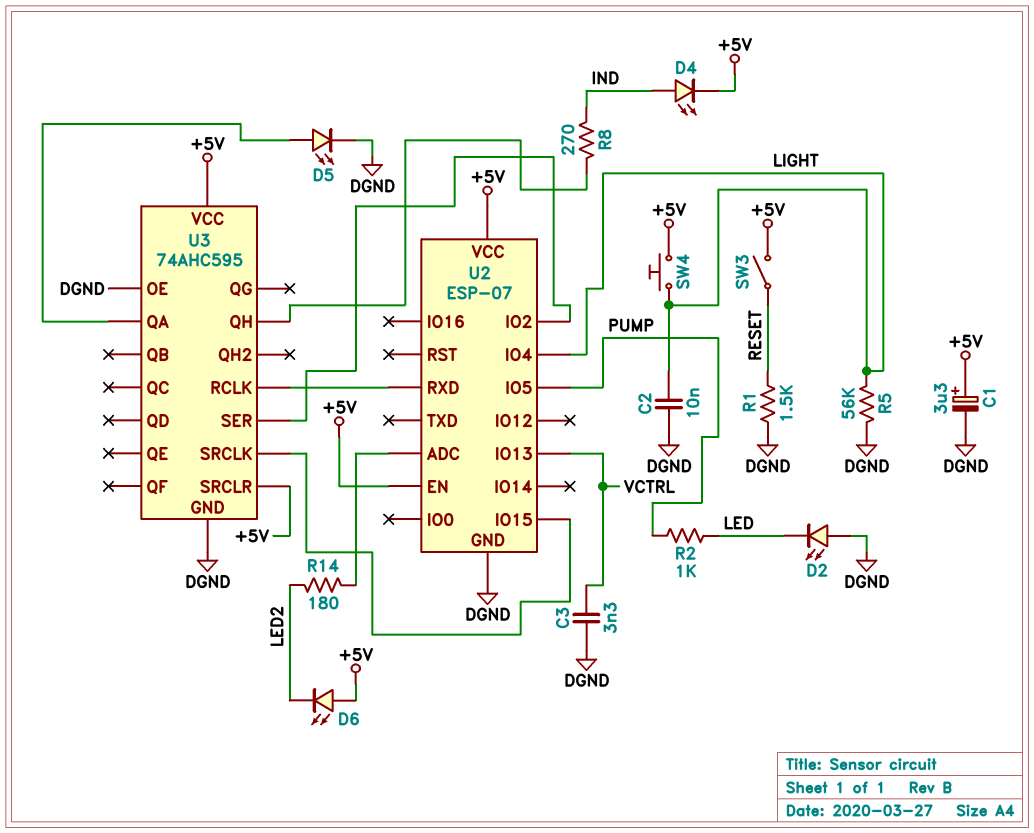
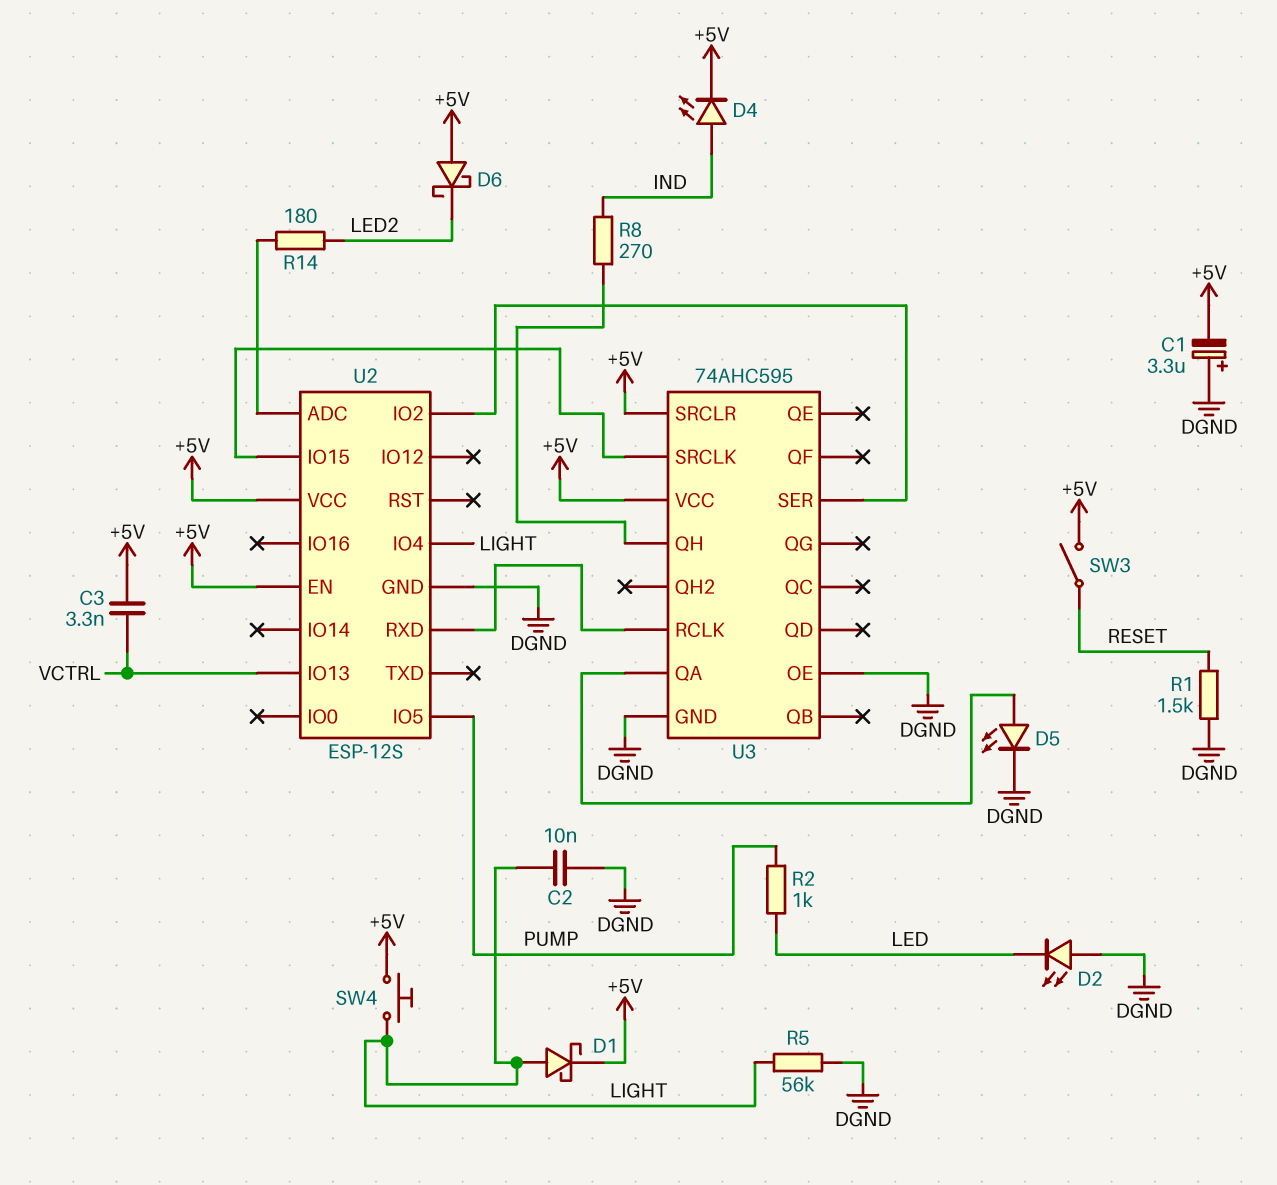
C1: 3.3uF (plus +5V, minus DGND) -> 3.3uF (plus DGND, minus +5V)
C3: 3.3nF (DGND, VCTRL) -> 3.3nF (+5V, VCTRL)
D1: none -> schottky (A LIGHT, K +5V)
D6: LED (A +5V, K LED2) -> schottky (A +5V, K LED2)
U2: ESP-07 -> ESP-12S

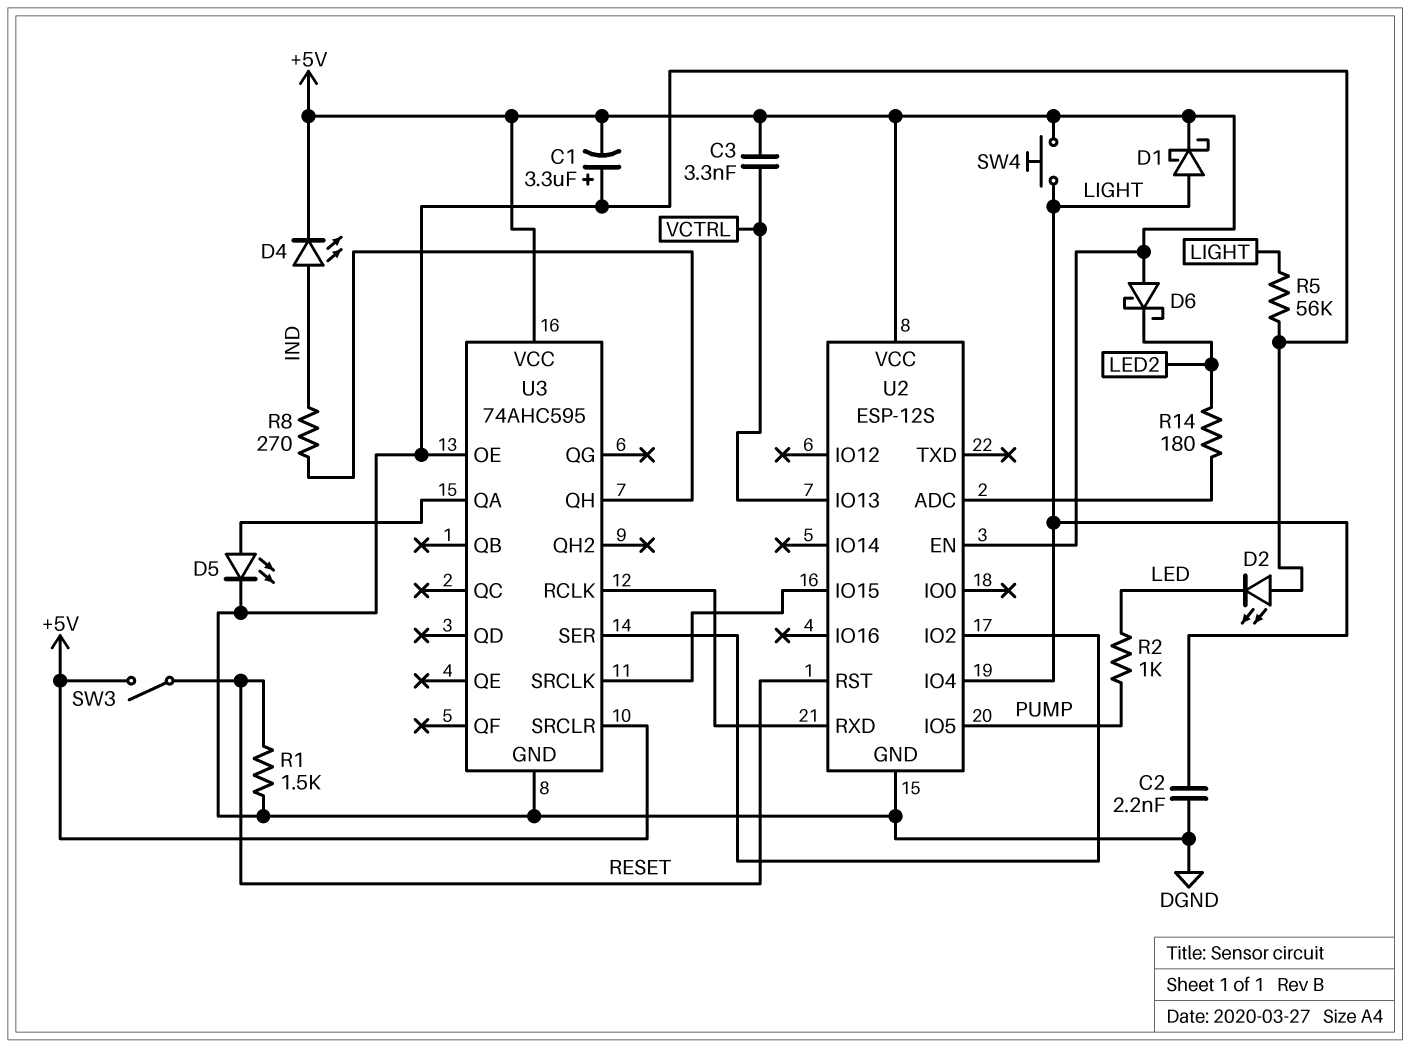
C2: 10nF (DGND, LIGHT) -> 2.2nF (DGND, LIGHT)
U2 pin RST: none -> RESET

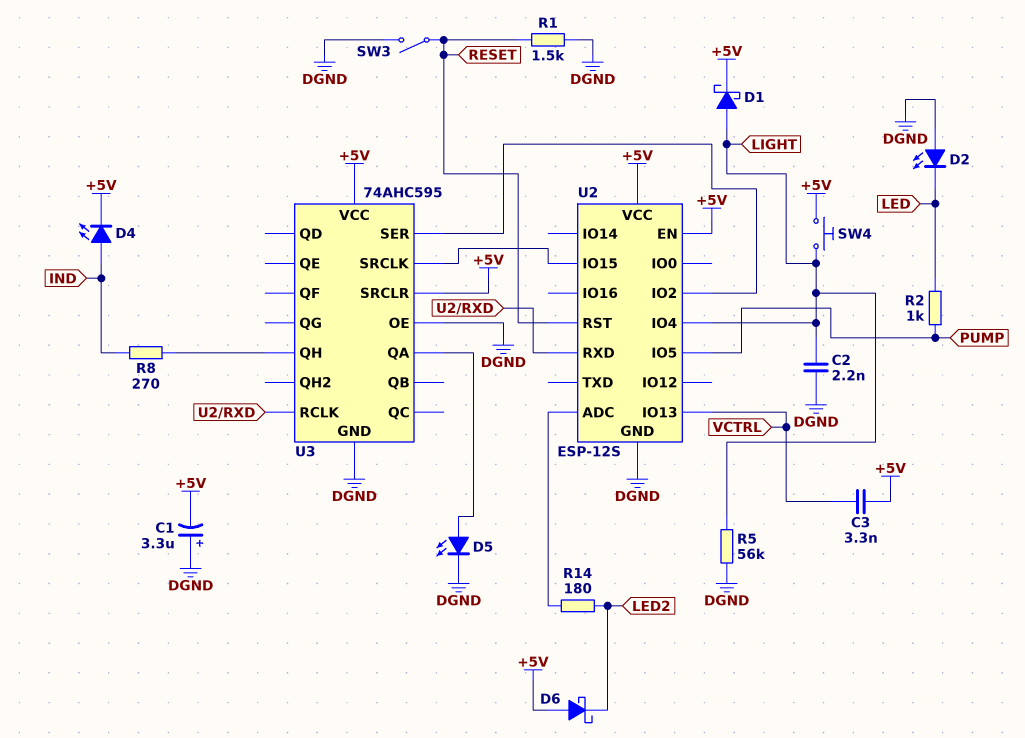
SW3: switch (+5V, RESET) -> switch (DGND, RESET)

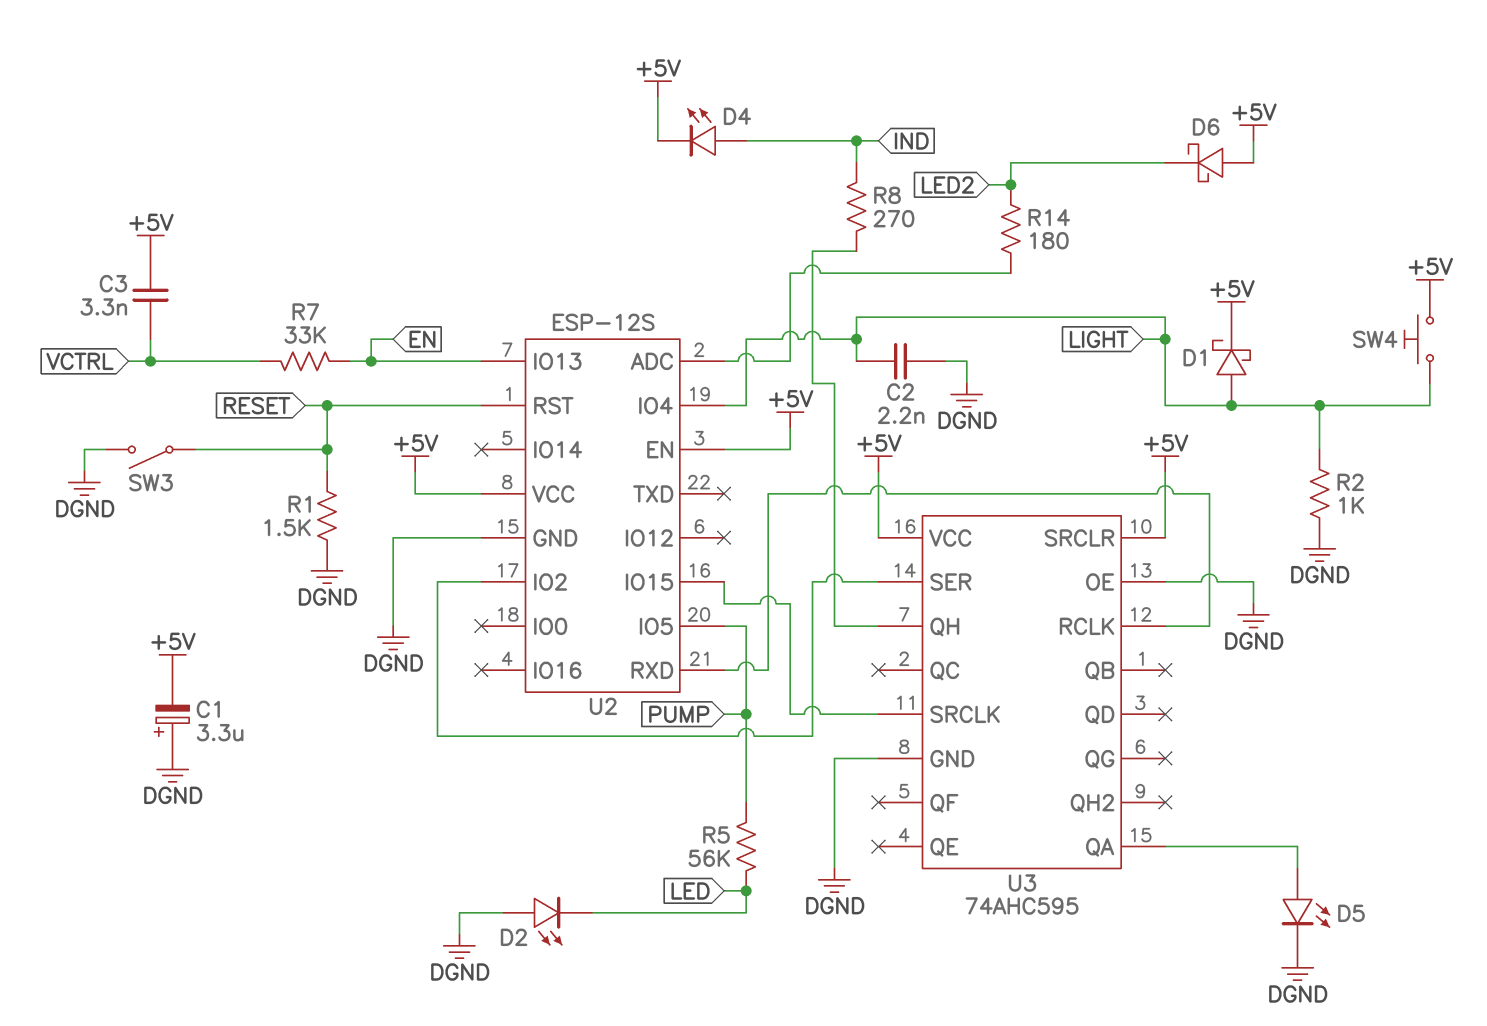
R2: 1k (LED, PUMP) -> 1k (DGND, LIGHT)
R5: 56k (DGND, LIGHT) -> 56k (LED, PUMP)
R7: none -> 33k (EN, VCTRL)
U2 pin IO13: VCTRL -> EN

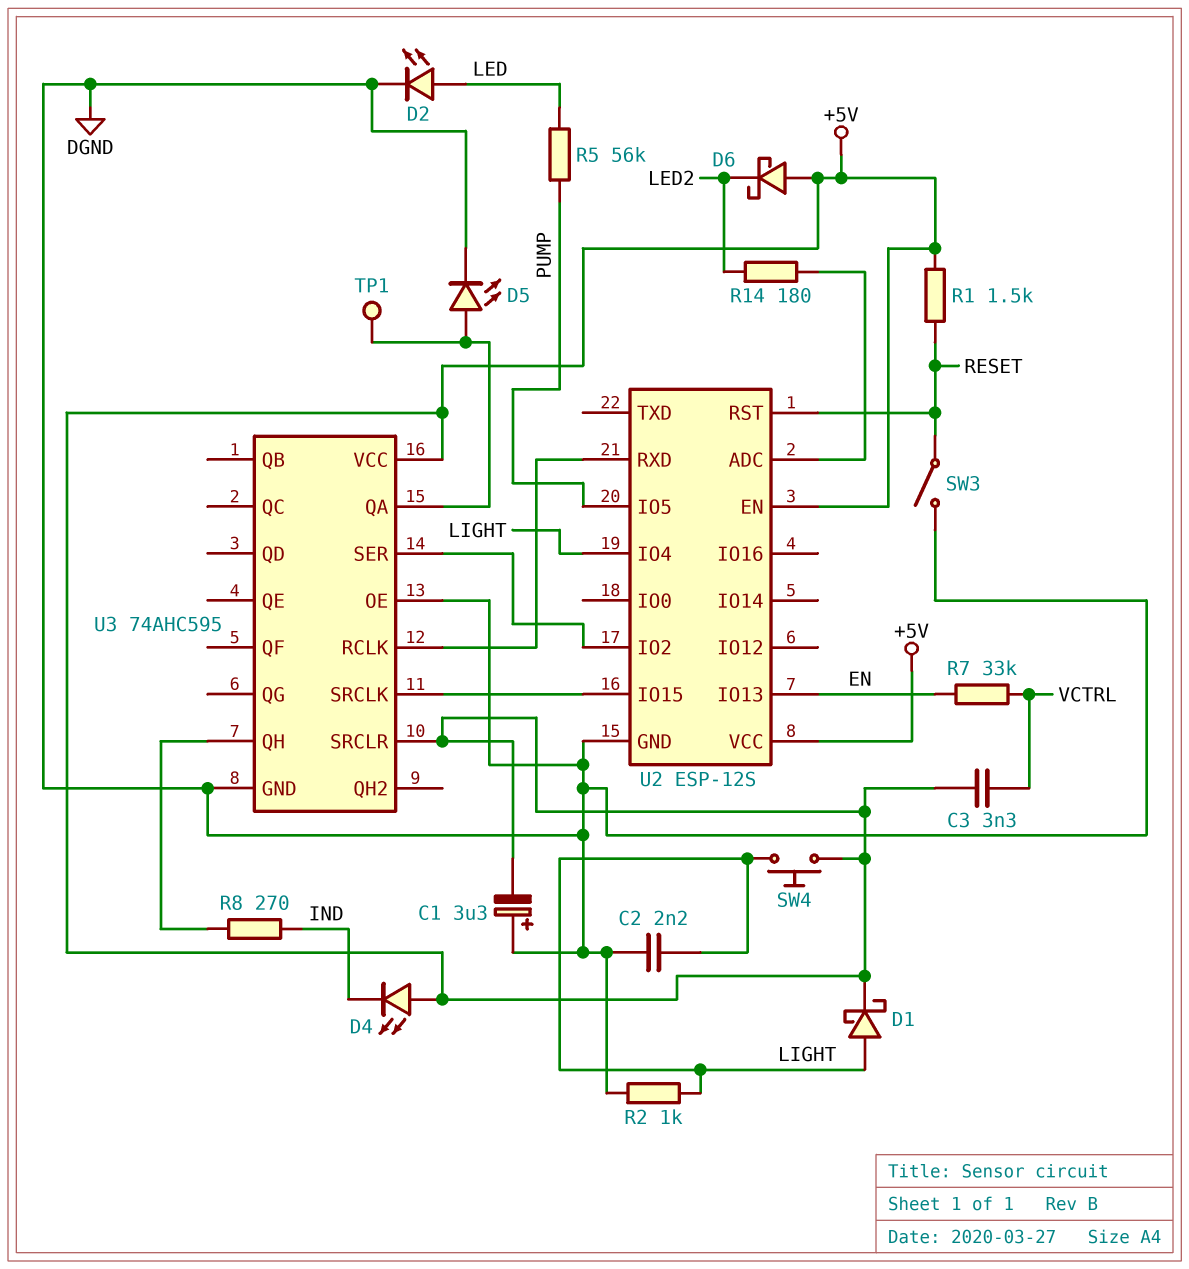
D2: LED (A DGND, K LED) -> LED (A LED, K DGND)
D4: LED (A IND, K +5V) -> LED (A +5V, K IND)
R1: 1.5k (DGND, RESET) -> 1.5k (+5V, RESET)
TP1: none -> test point (U3/QA)

